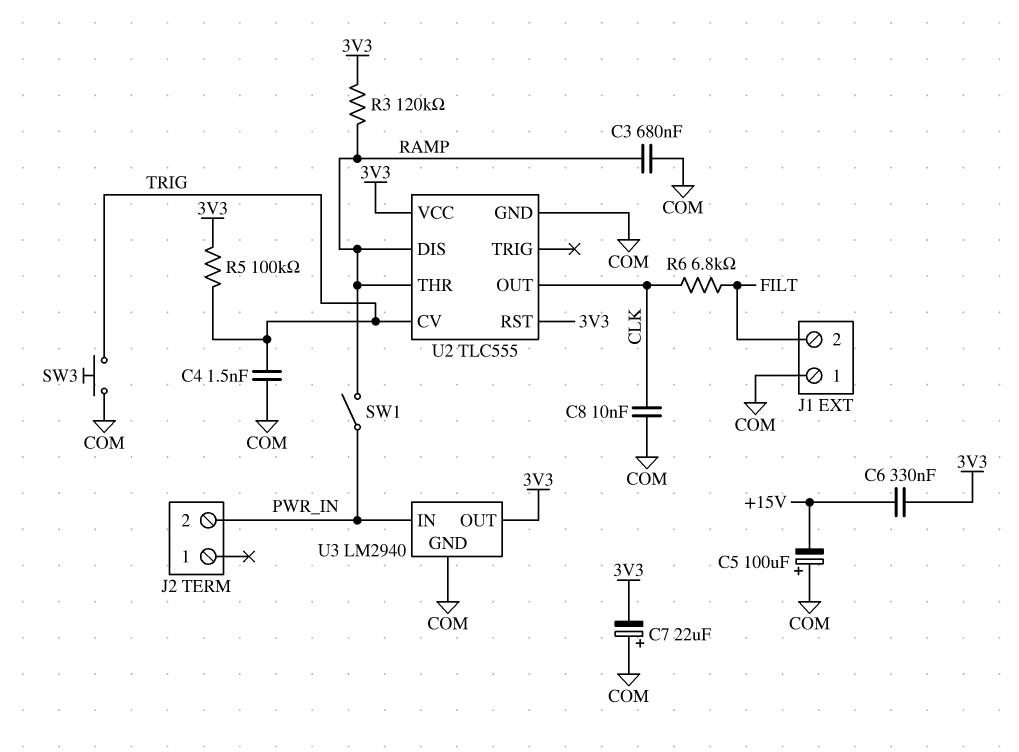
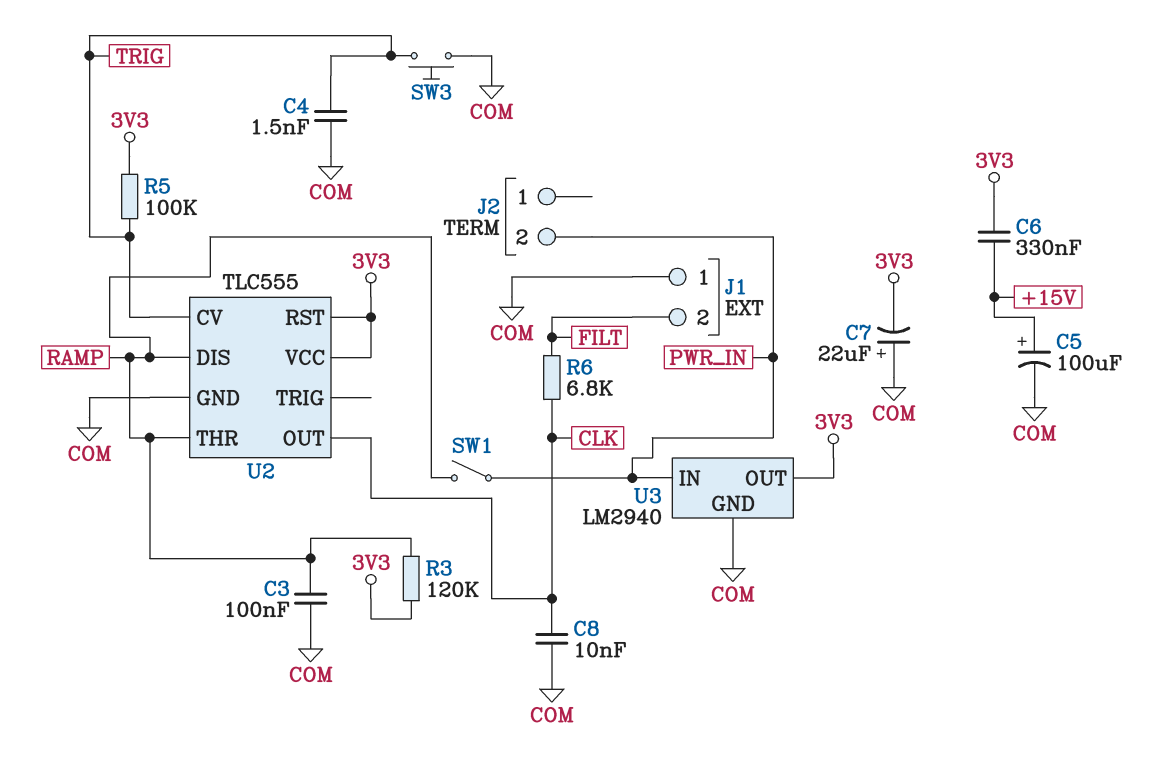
C3: 680nF (COM, RAMP) -> 100nF (COM, RAMP)
C5: 100uF (plus COM, minus +15V) -> 100uF (plus +15V, minus COM)

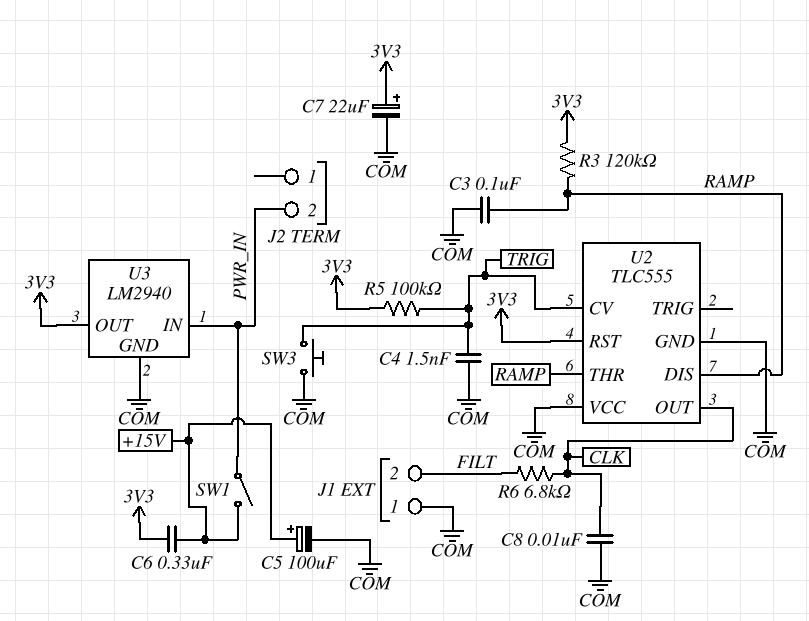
C7: 22uF (plus COM, minus 3V3) -> 22uF (plus 3V3, minus COM)
SW1: switch (PWR_IN, RAMP) -> switch (+15V, PWR_IN)
U2 pin VCC: 3V3 -> COM

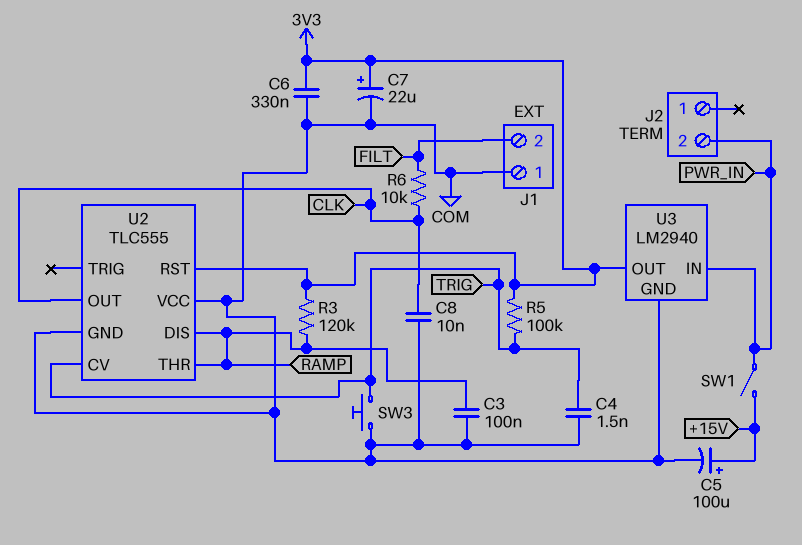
C6: 330nF (+15V, 3V3) -> 330nF (3V3, COM)
R6: 6.8k (CLK, FILT) -> 10k (CLK, FILT)

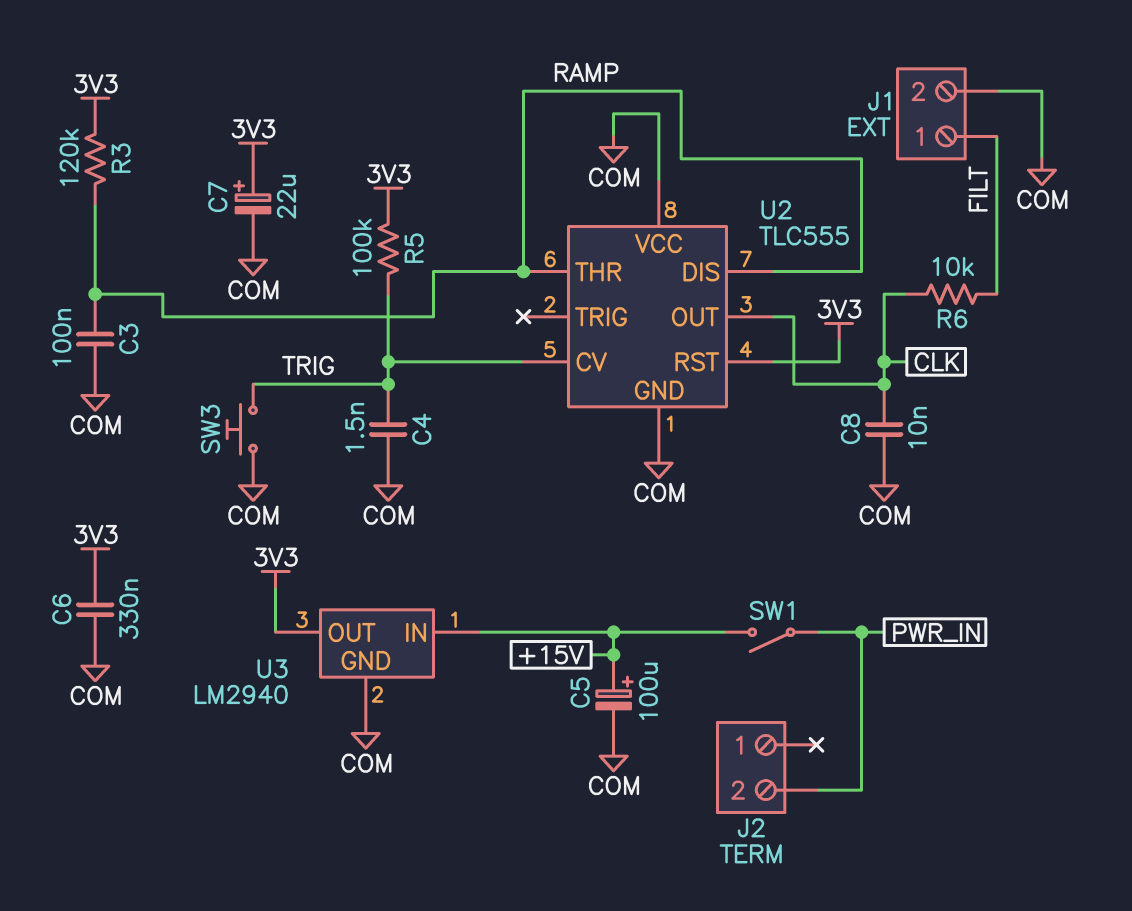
J1 pin 1: COM -> FILT
J1 pin 2: FILT -> COM
U3 pin IN: PWR_IN -> +15V

